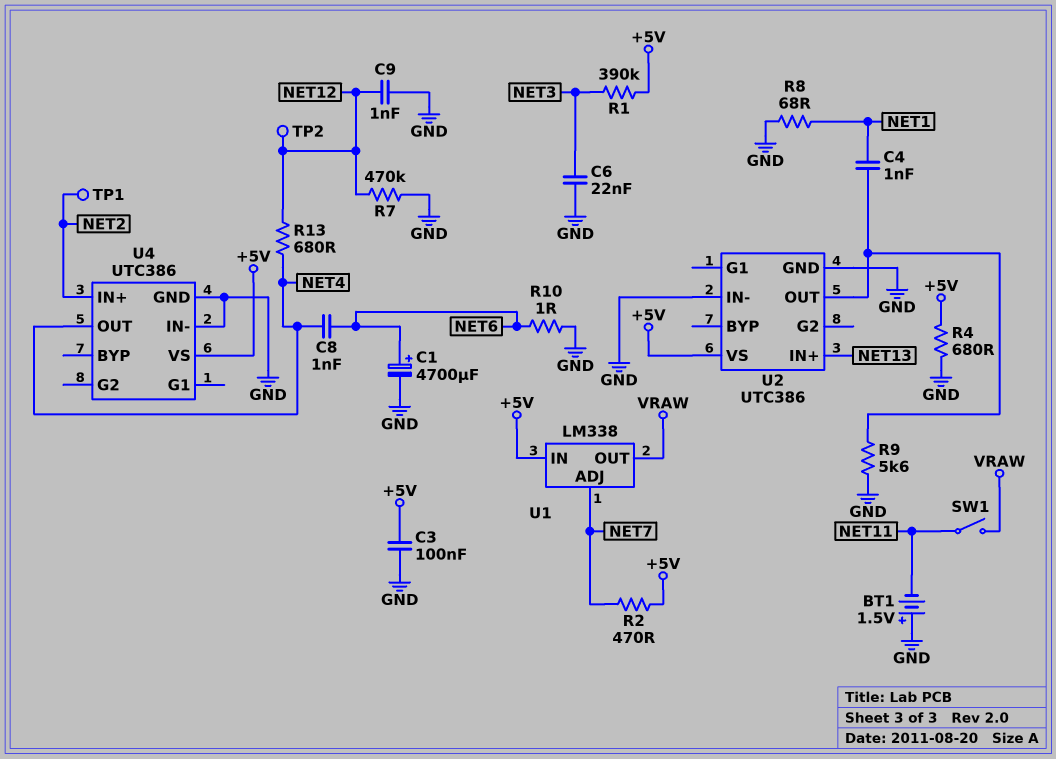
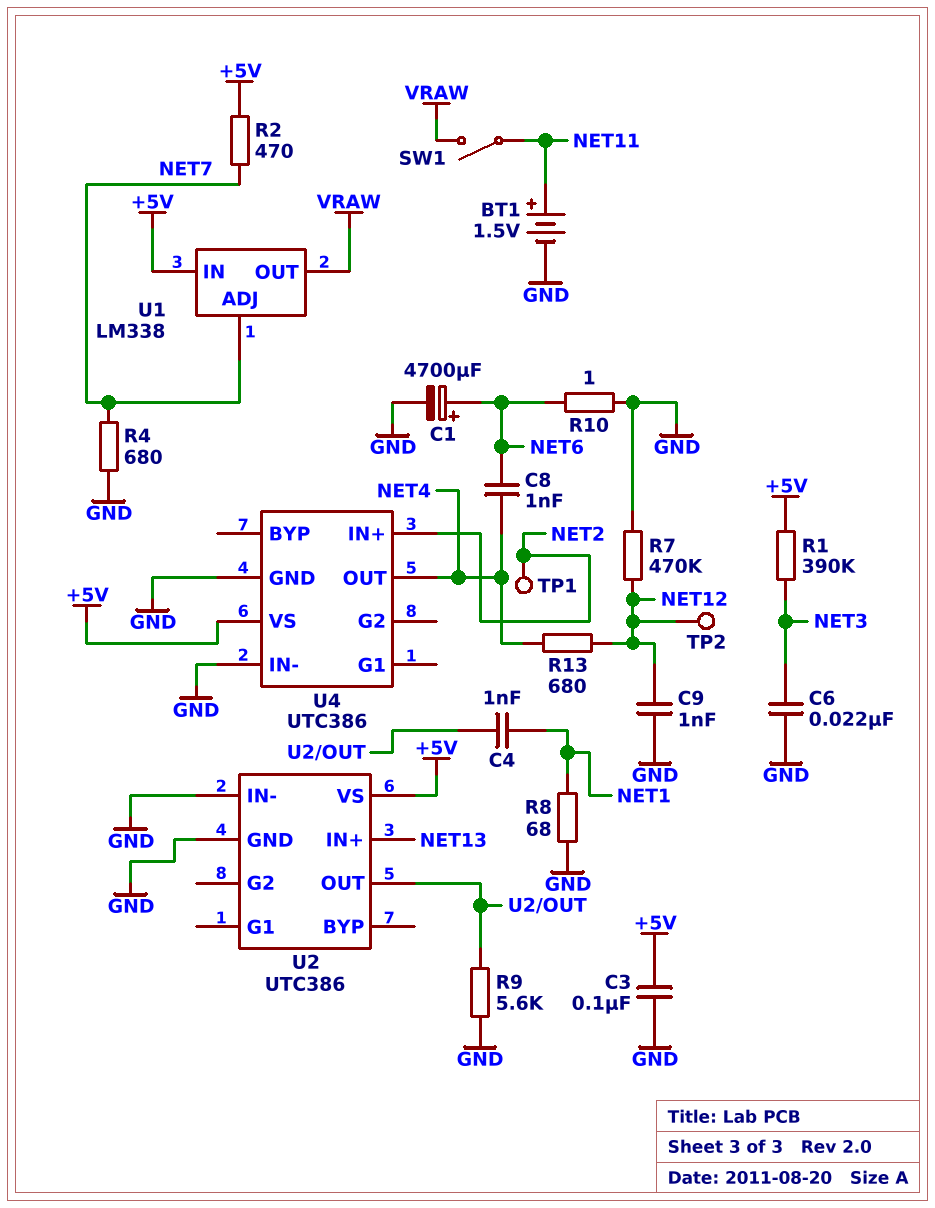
BT1: 1.5V (plus GND, minus NET11) -> 1.5V (plus NET11, minus GND)
R4: 680 (+5V, GND) -> 680 (GND, NET7)

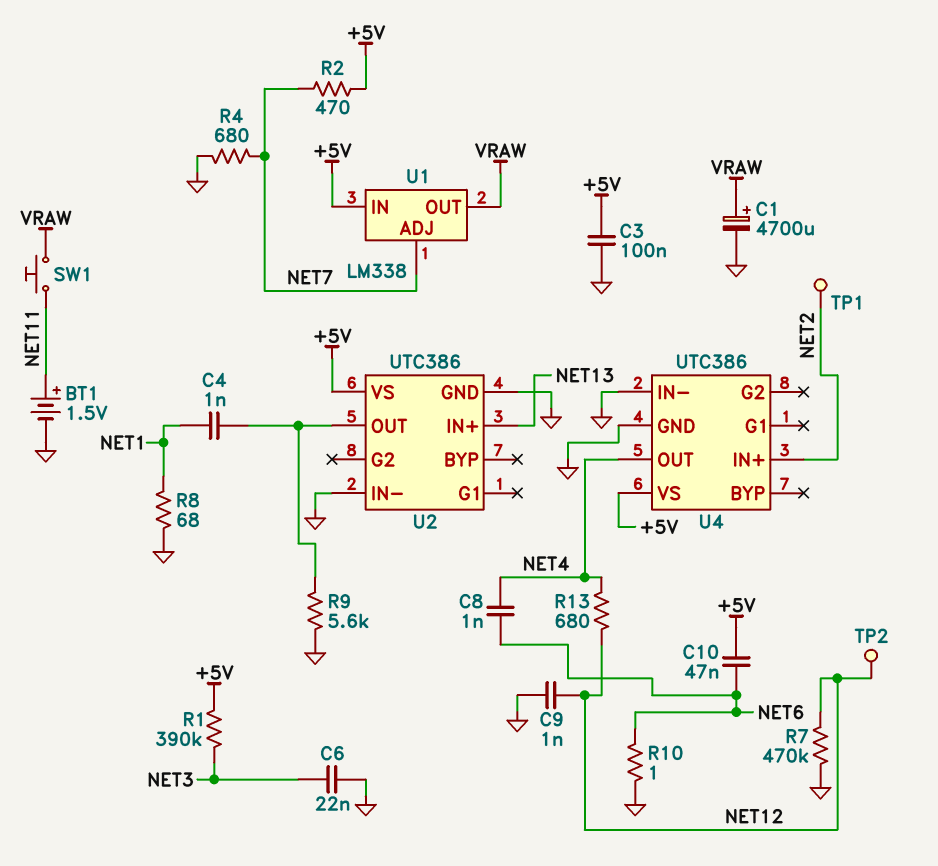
C1: 4700uF (plus NET6, minus GND) -> 4700uF (plus VRAW, minus GND)
C10: none -> 47nF (+5V, NET6)
SW1: switch (NET11, VRAW) -> button (NET11, VRAW)

